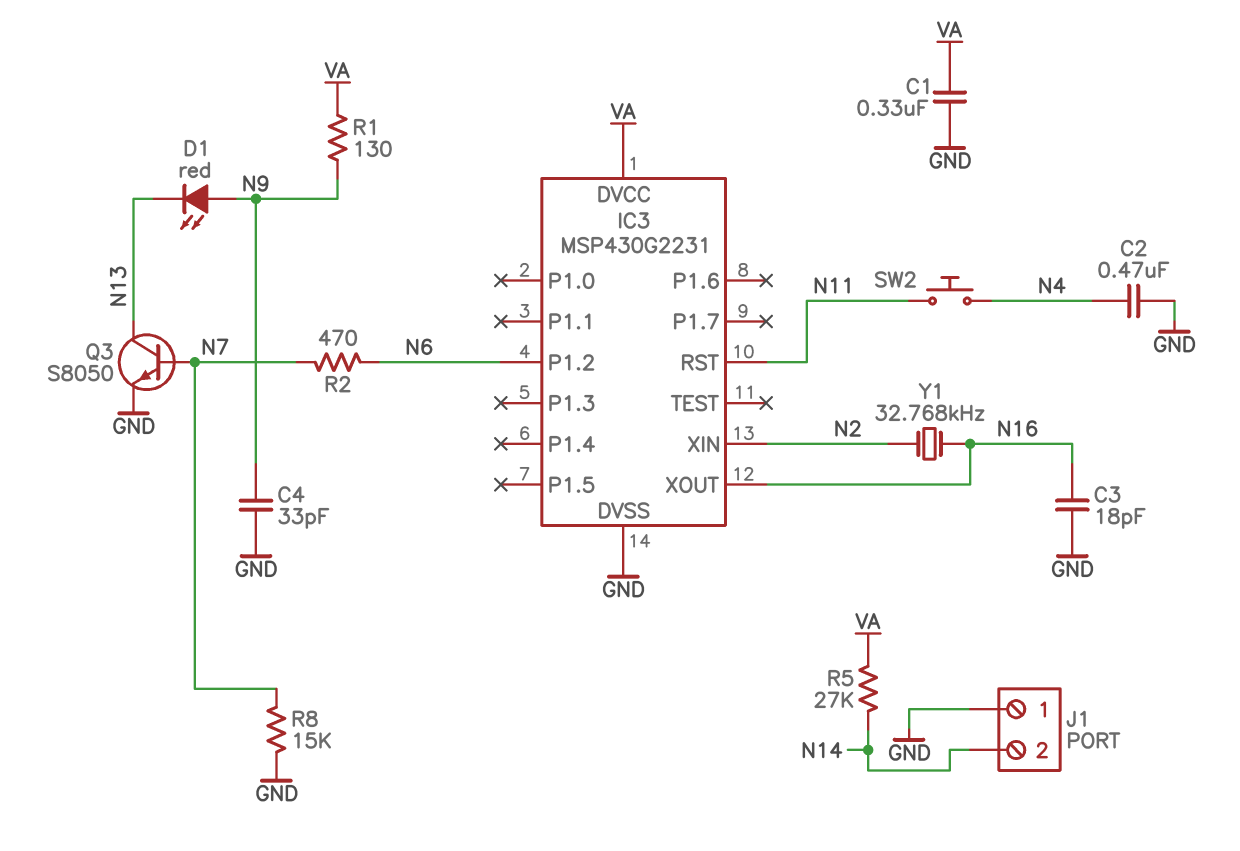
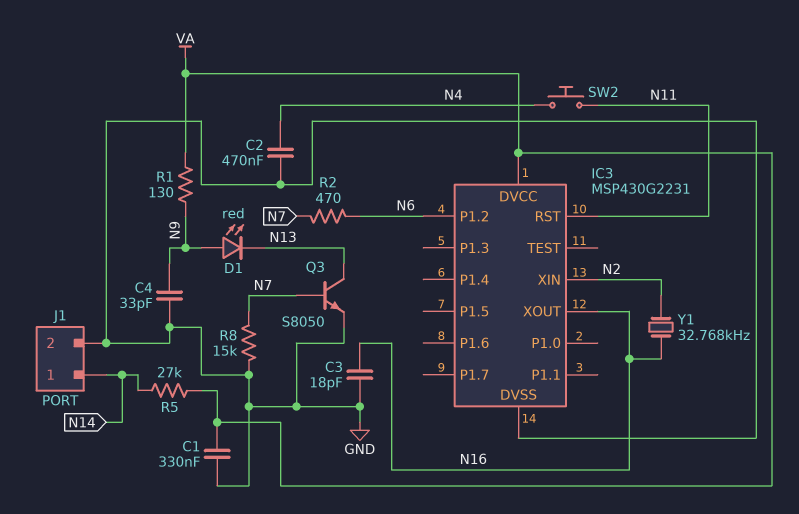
J1 pin 1: GND -> N14
J1 pin 2: N14 -> GND

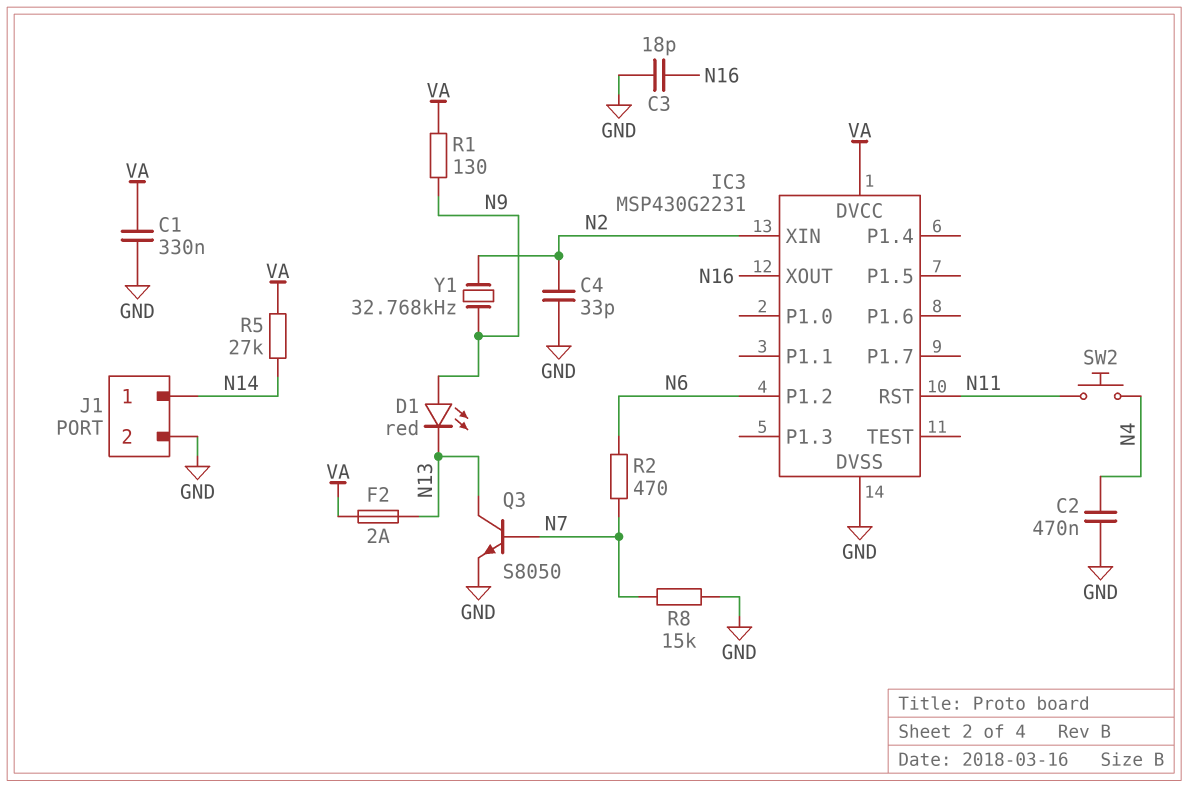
C4: 33pF (GND, N9) -> 33pF (GND, N2)
F2: none -> 2A (N13, VA)
Y1: 32.768kHz (N2, N16) -> 32.768kHz (N2, N9)

